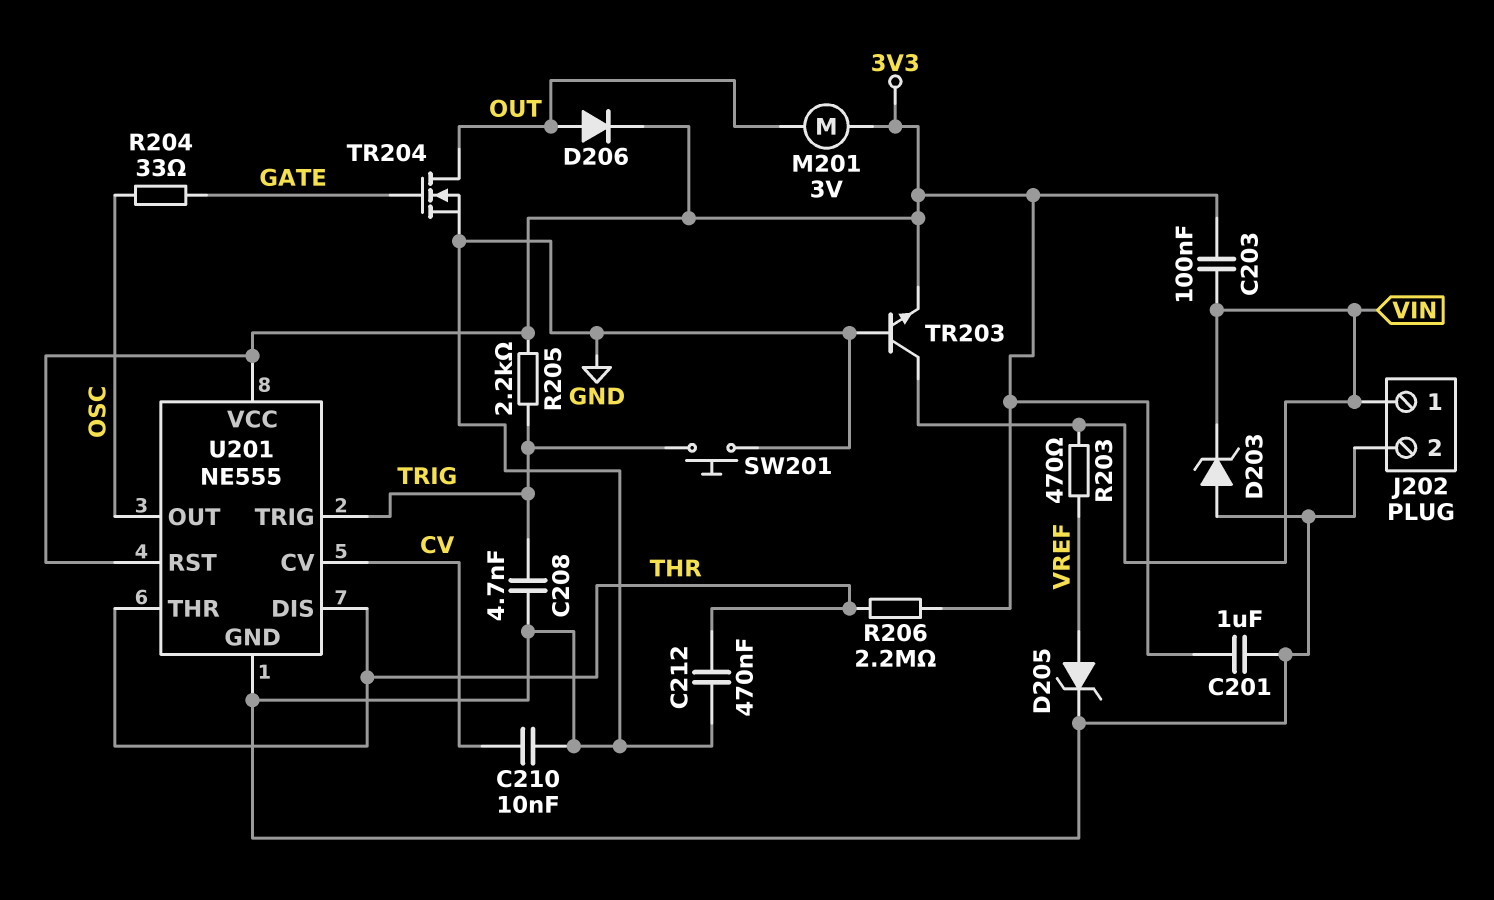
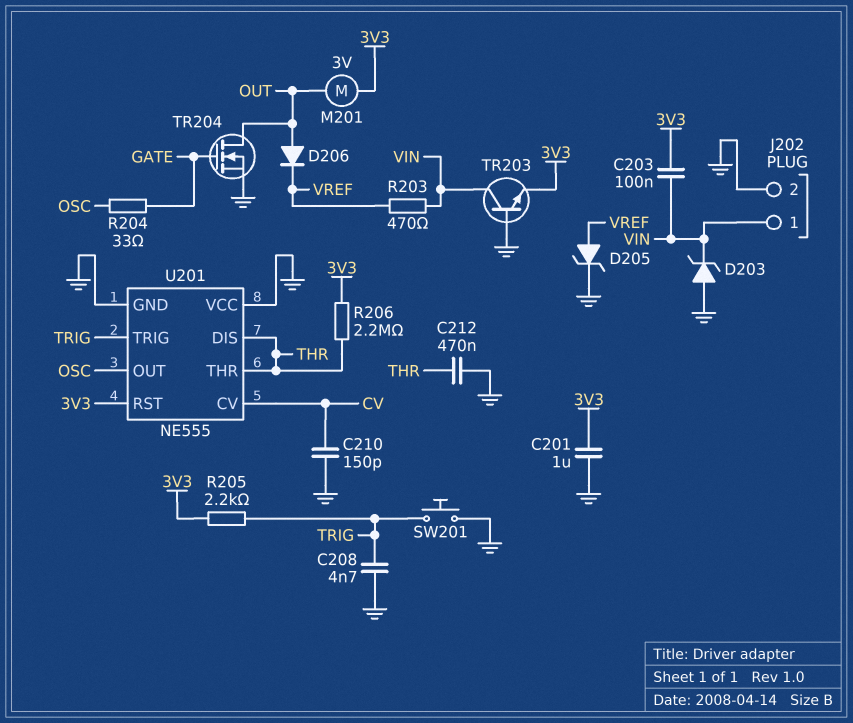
C210: 10nF (CV, GND) -> 150pF (CV, GND)
D206: diode (A OUT, K 3V3) -> diode (A OUT, K VREF)
U201 pin VCC: 3V3 -> GND

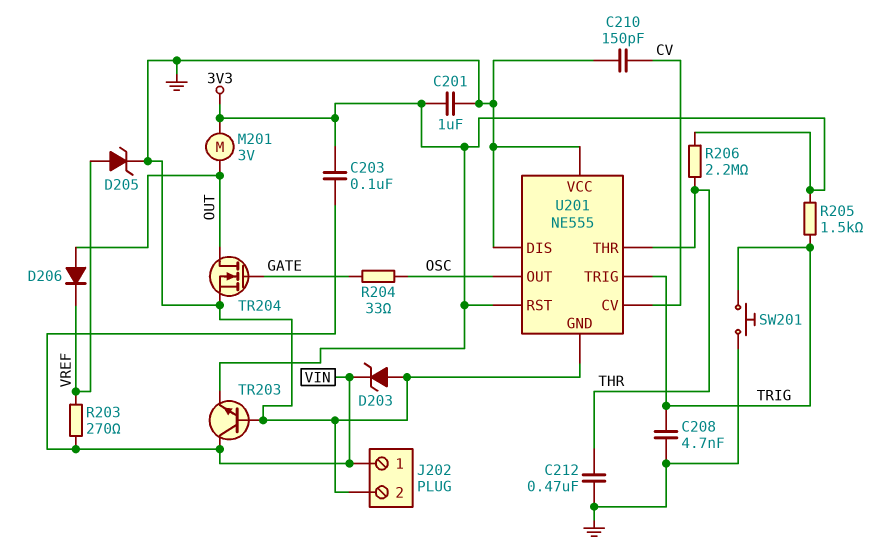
R203: 470 (VIN, VREF) -> 270 (VIN, VREF)
R205: 2.2k (3V3, TRIG) -> 1.5k (3V3, TRIG)
U201 pin DIS: THR -> GND

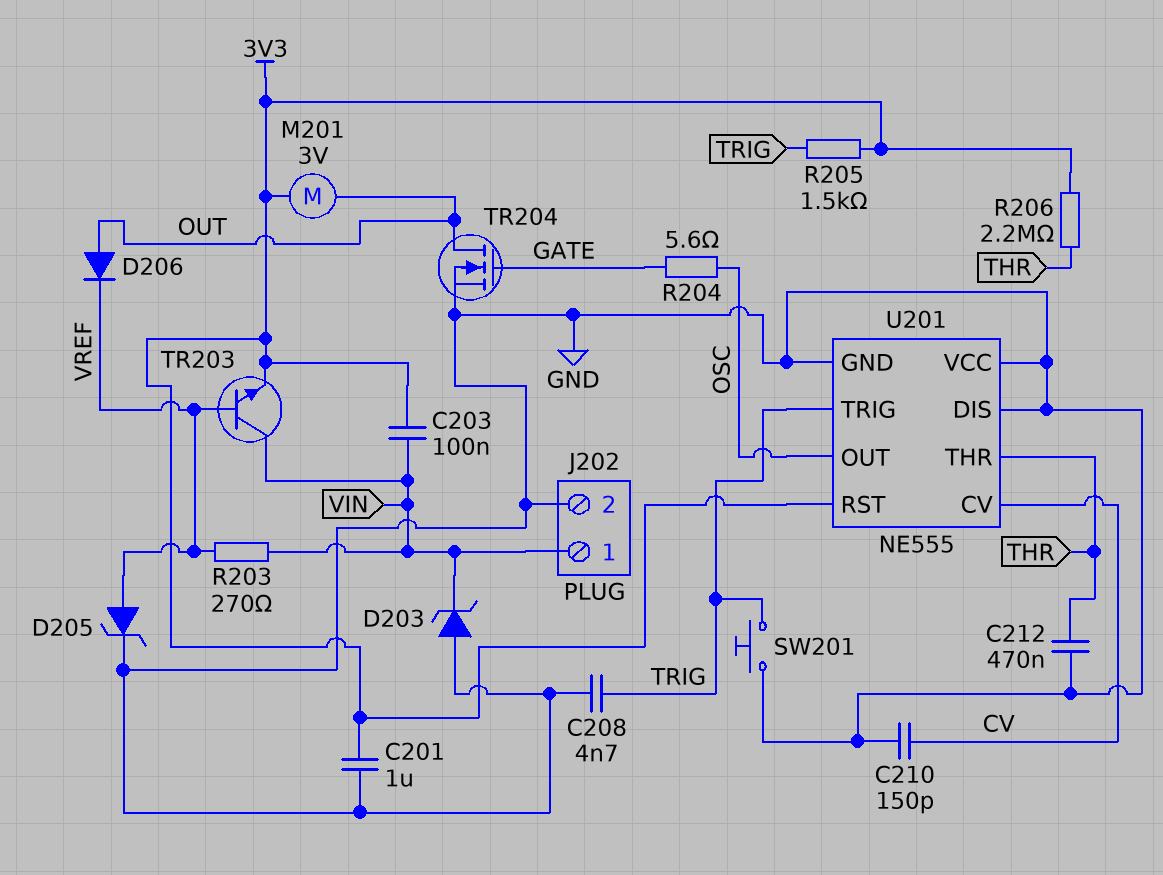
R204: 33 (GATE, OSC) -> 5.6 (GATE, OSC)
TR203: NPN (B GND, C VIN, E 3V3) -> NPN (B VREF, C VIN, E 3V3)

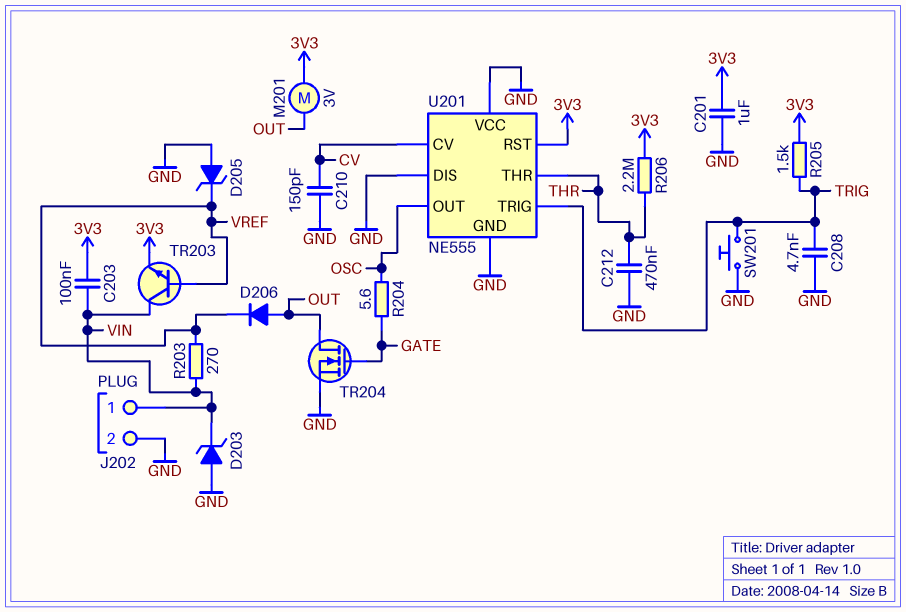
D205: zener (A VREF, K GND) -> zener (A GND, K VREF)

